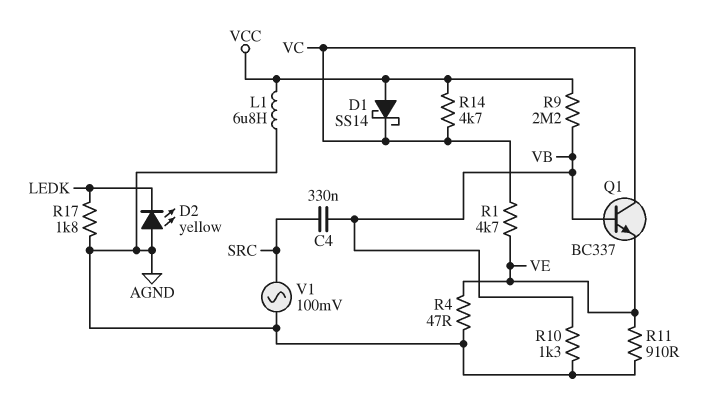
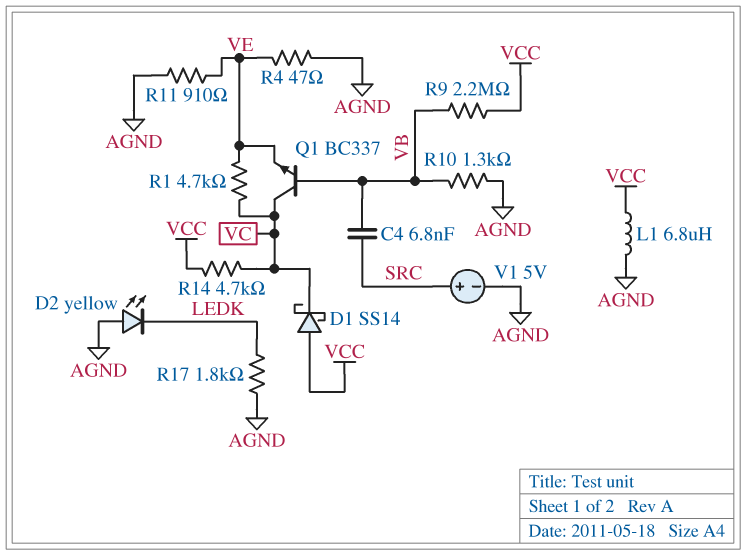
C4: 330nF (SRC, VB) -> 6.8nF (SRC, VB)
V1: AC 100mV (AGND, SRC) -> 5V (plus SRC, minus AGND)

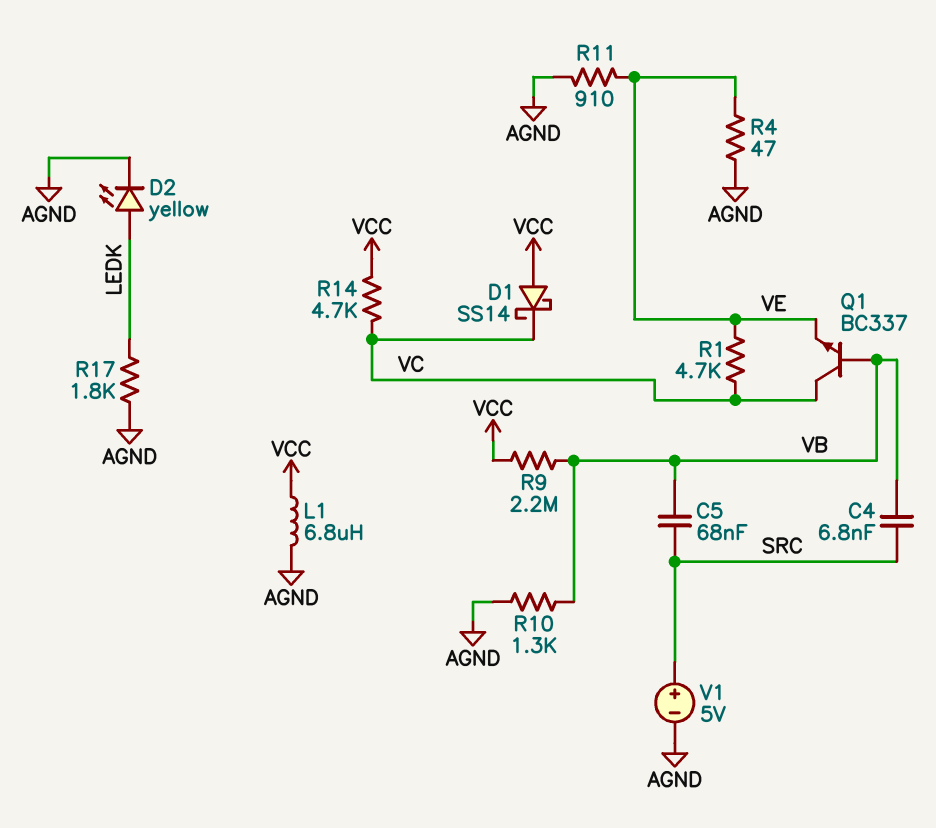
C5: none -> 68nF (SRC, VB)
D2: LED yellow (A AGND, K LEDK) -> LED yellow (A LEDK, K AGND)

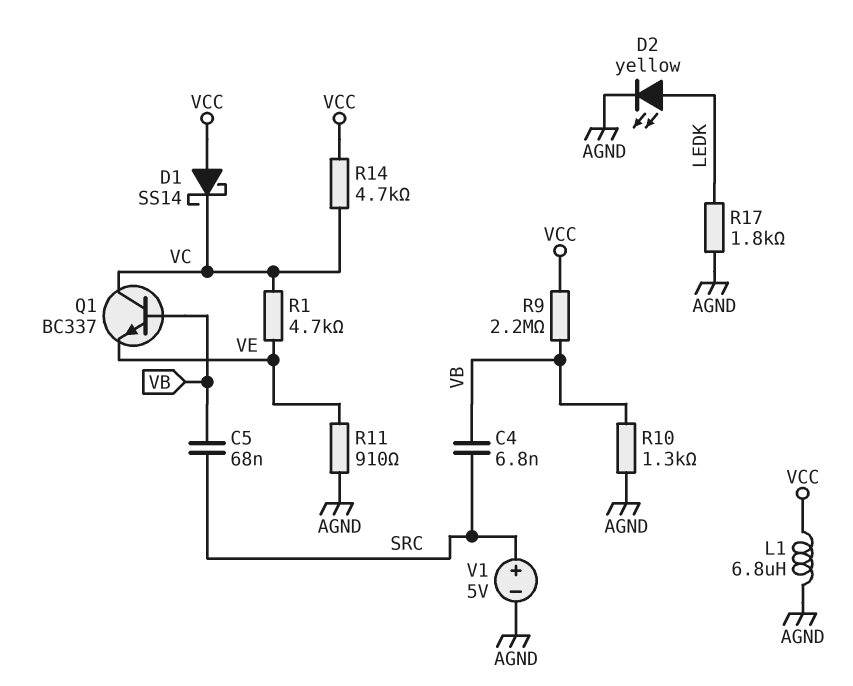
R4: 47 (AGND, VE) -> none

